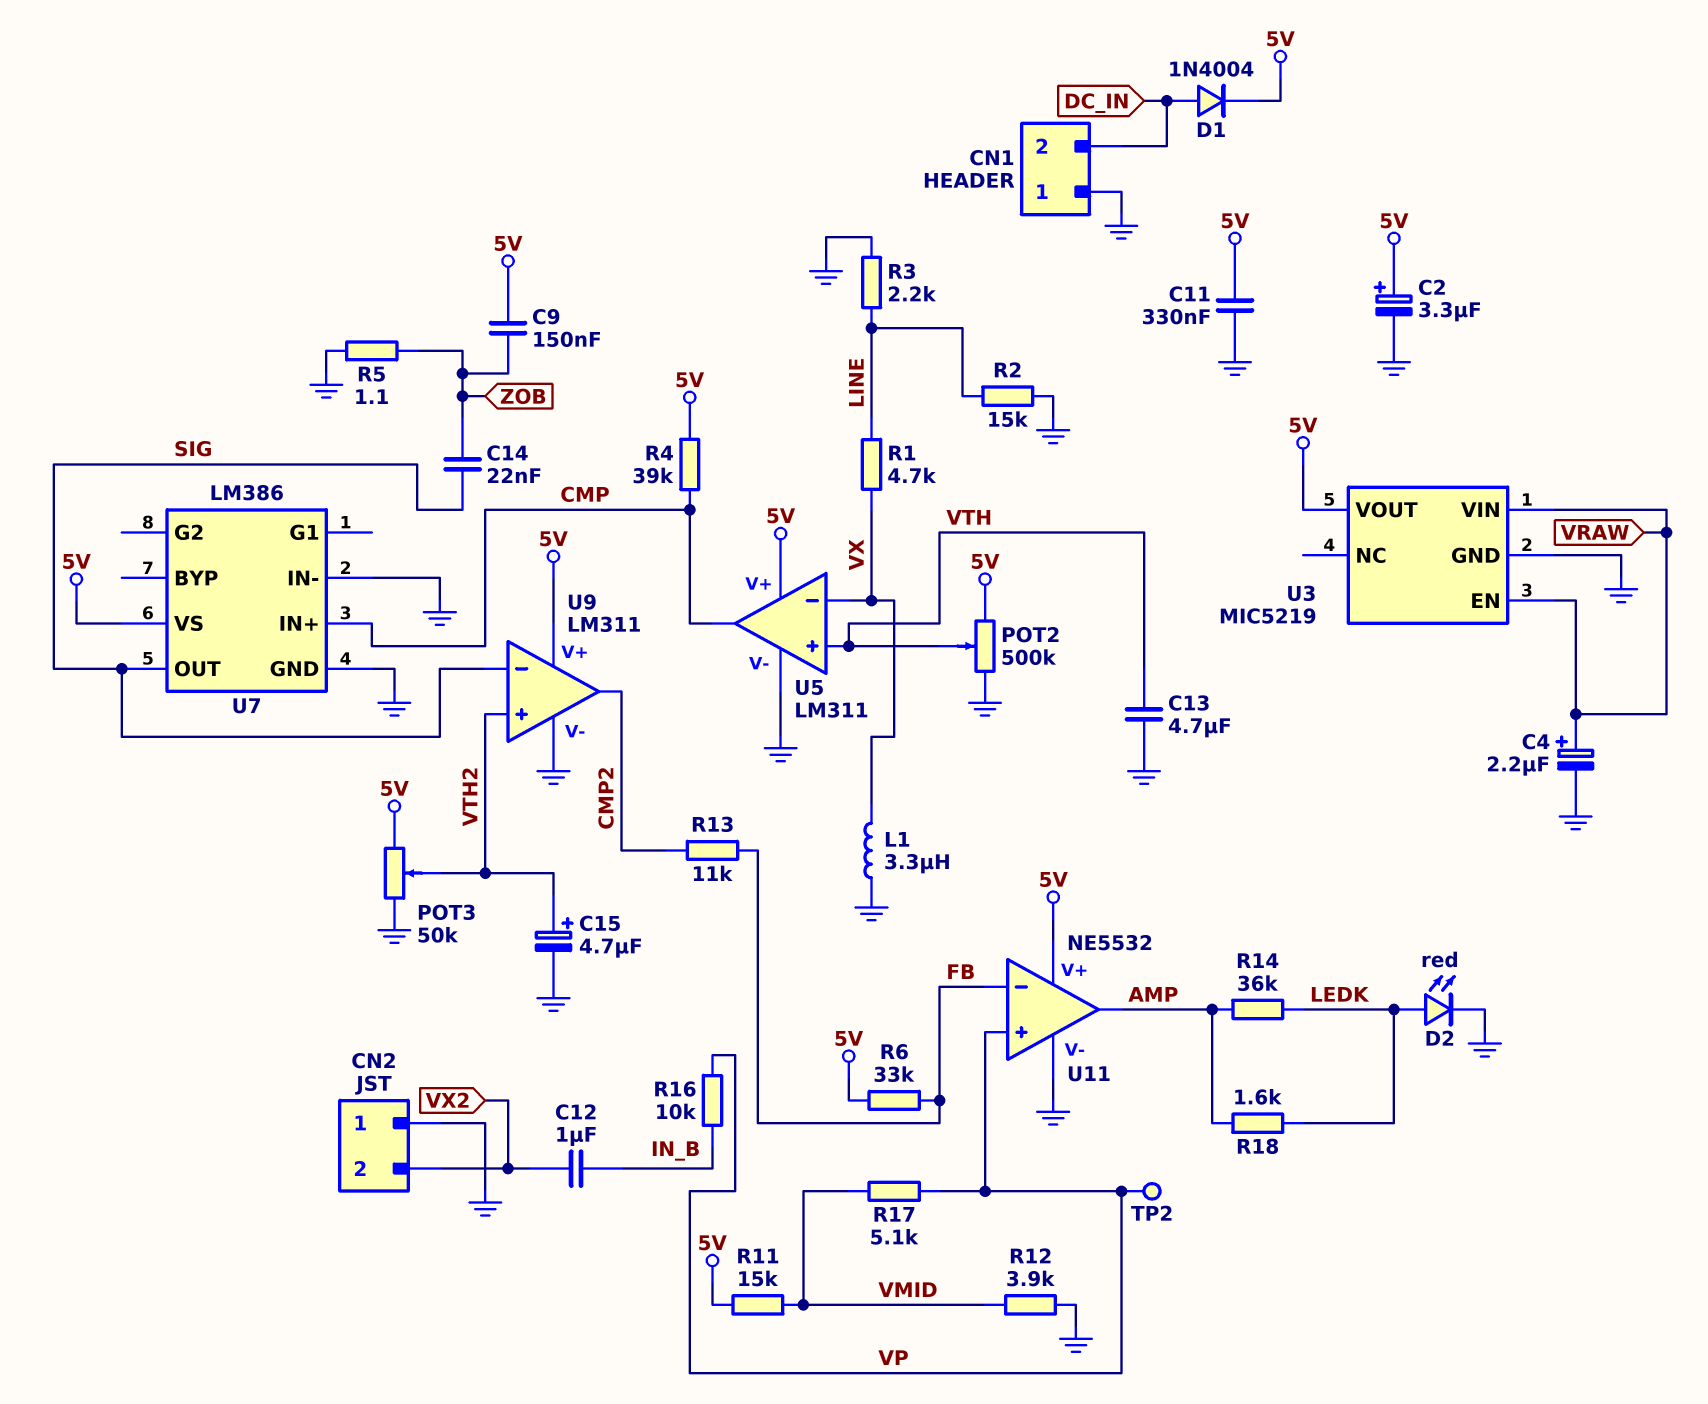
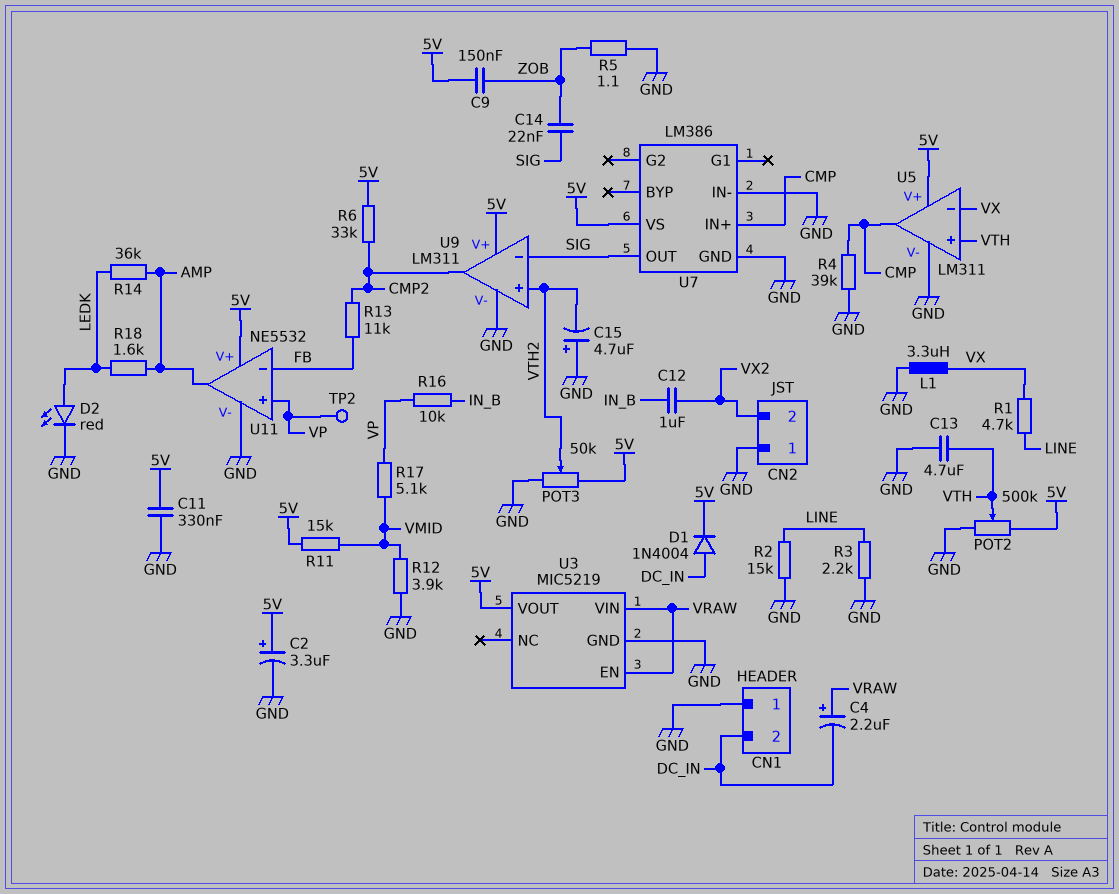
C4: 2.2uF (plus VRAW, minus GND) -> 2.2uF (plus VRAW, minus DC_IN)
C15: 4.7uF (plus VTH2, minus GND) -> 4.7uF (plus GND, minus VTH2)
R4: 39k (5V, CMP) -> 39k (CMP, GND)
R6: 33k (5V, FB) -> 33k (5V, CMP2)

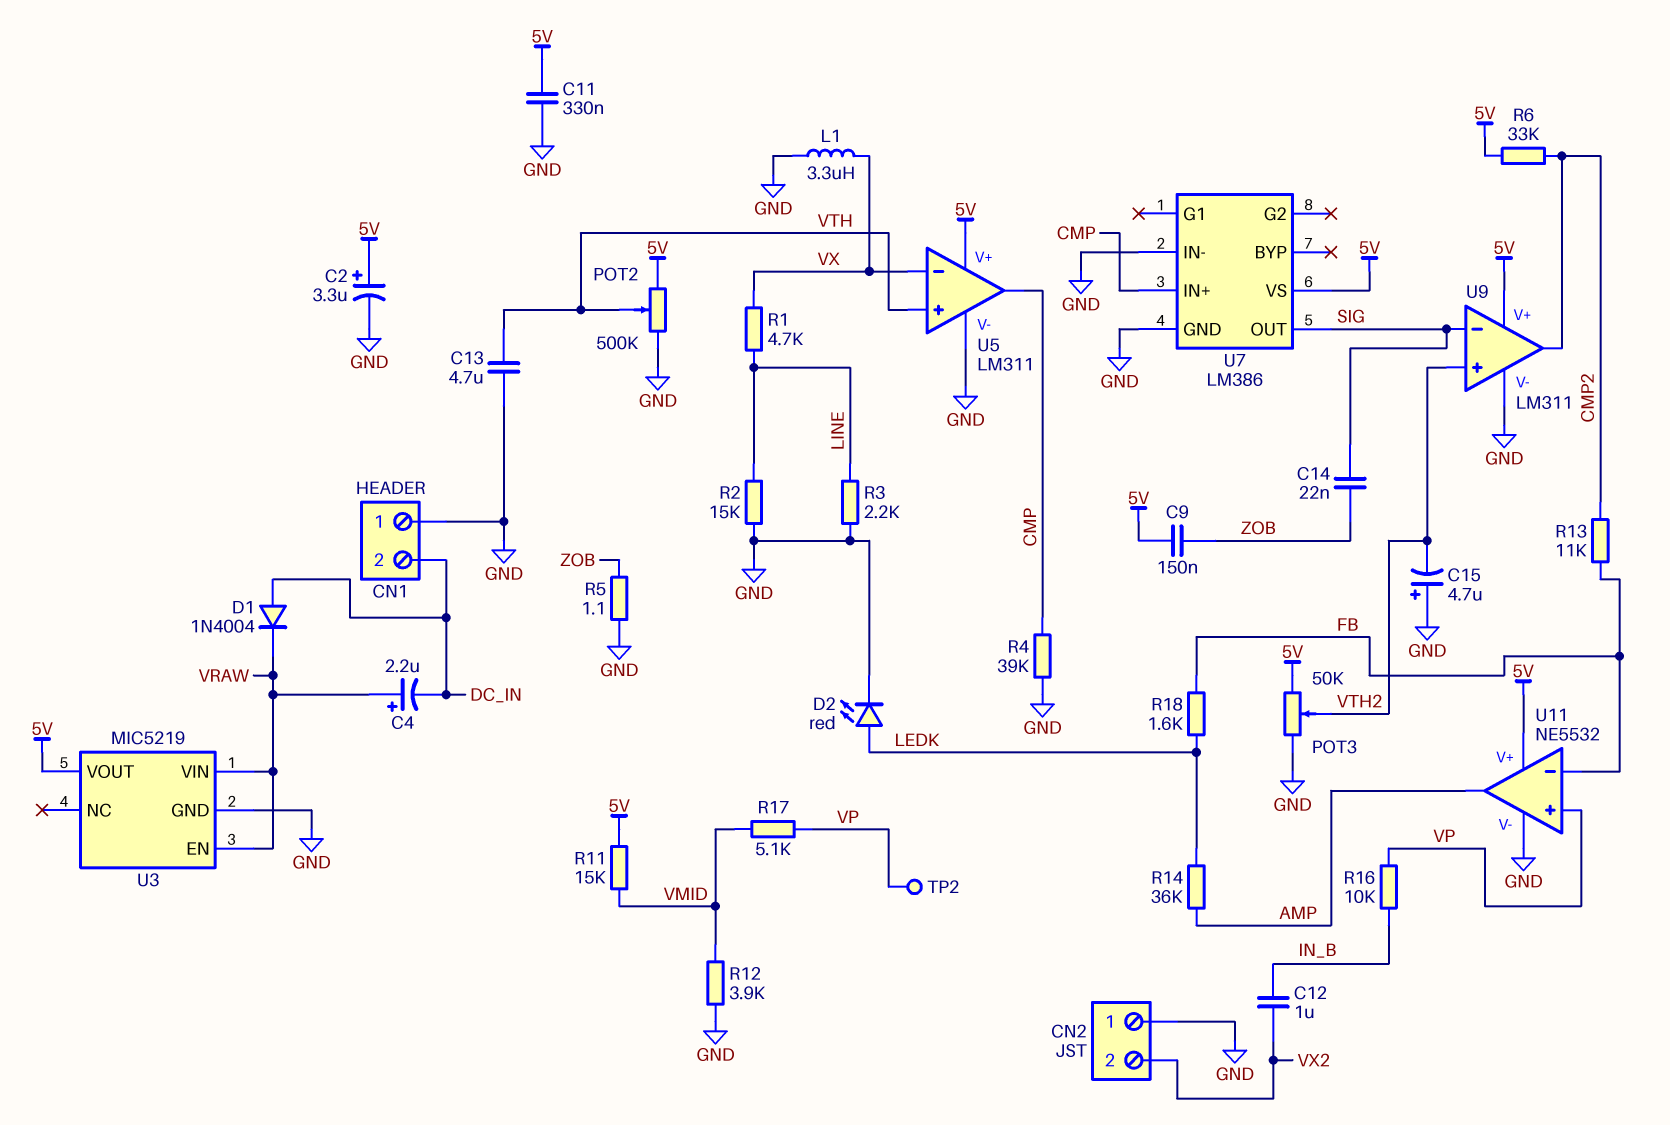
D1: diode 1N4004 (A DC_IN, K 5V) -> diode 1N4004 (A DC_IN, K VRAW)
R18: 1.6k (AMP, LEDK) -> 1.6k (FB, LEDK)

